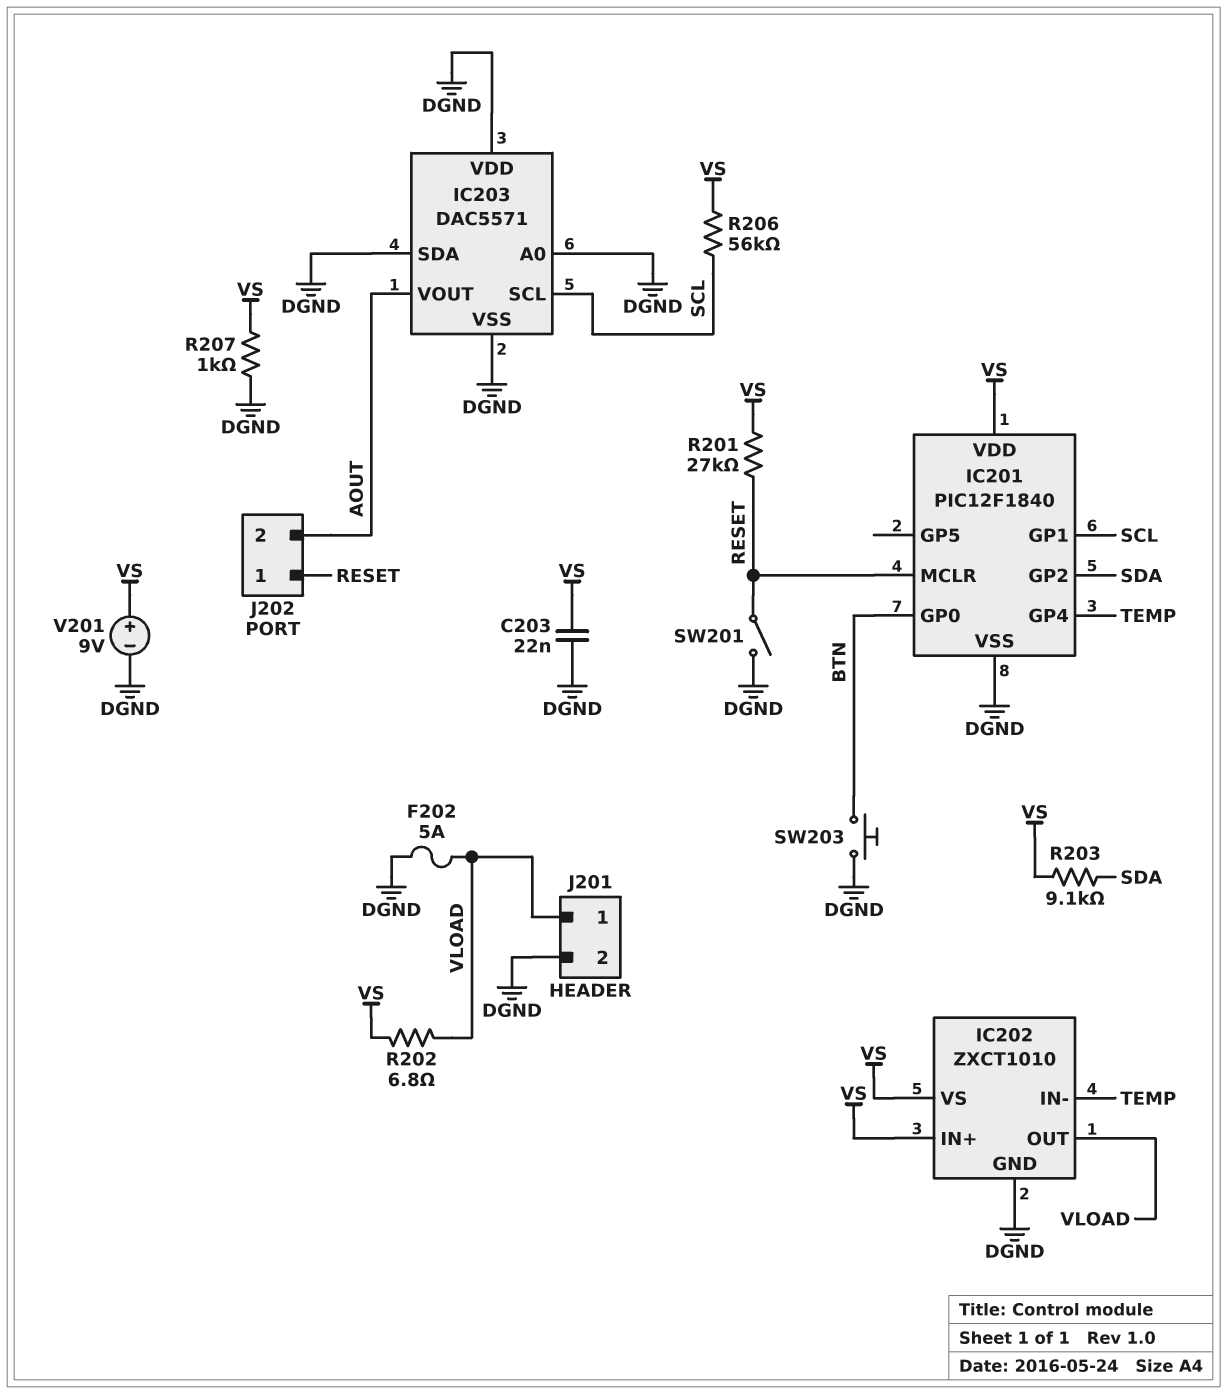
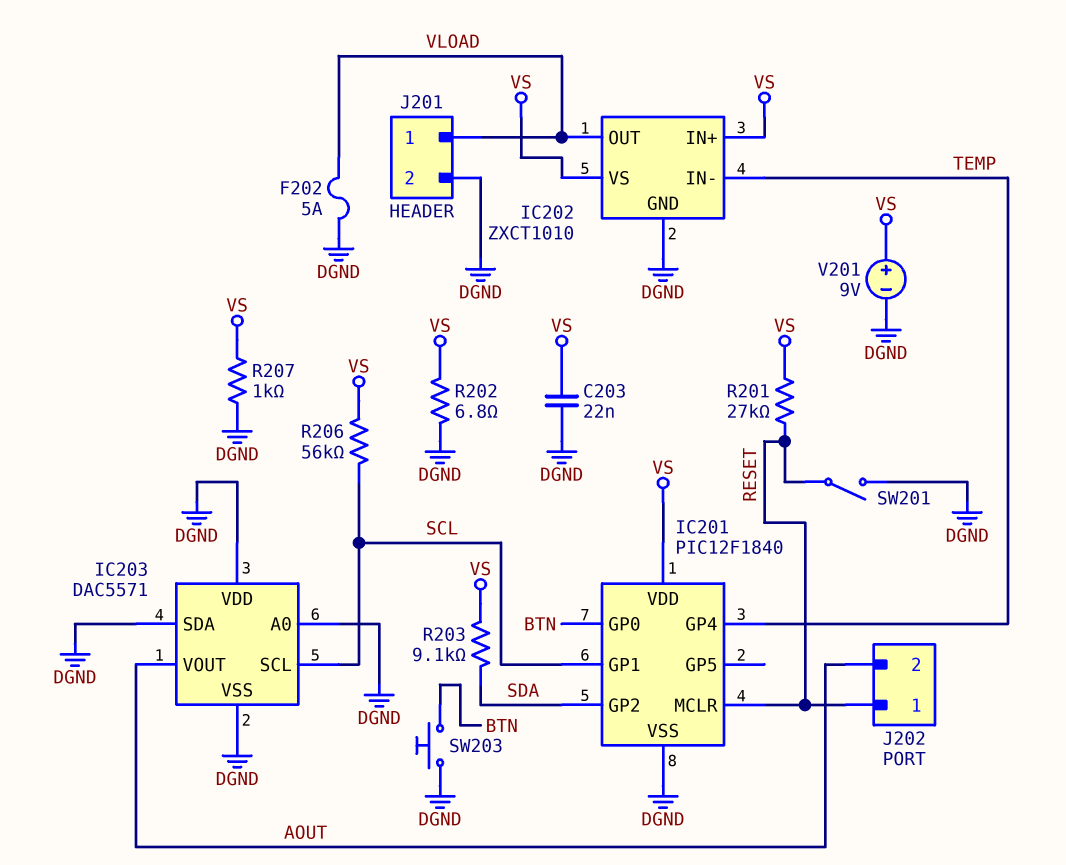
R202: 6.8 (VLOAD, VS) -> 6.8 (DGND, VS)

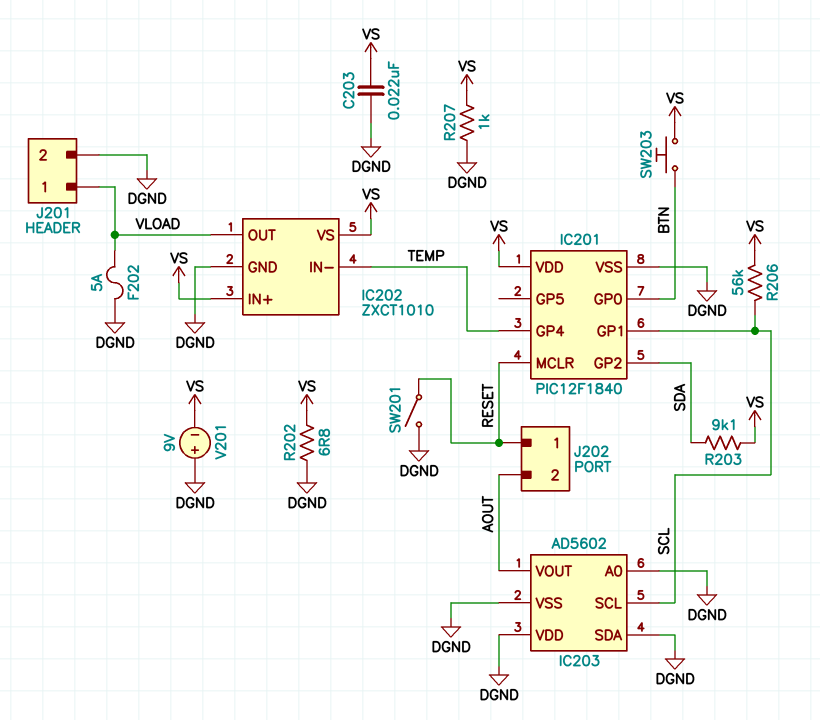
IC203: DAC5571 -> AD5602
R201: 27k (RESET, VS) -> none
SW203: button (BTN, DGND) -> button (BTN, VS)
V201: 9V (plus VS, minus DGND) -> 9V (plus DGND, minus VS)

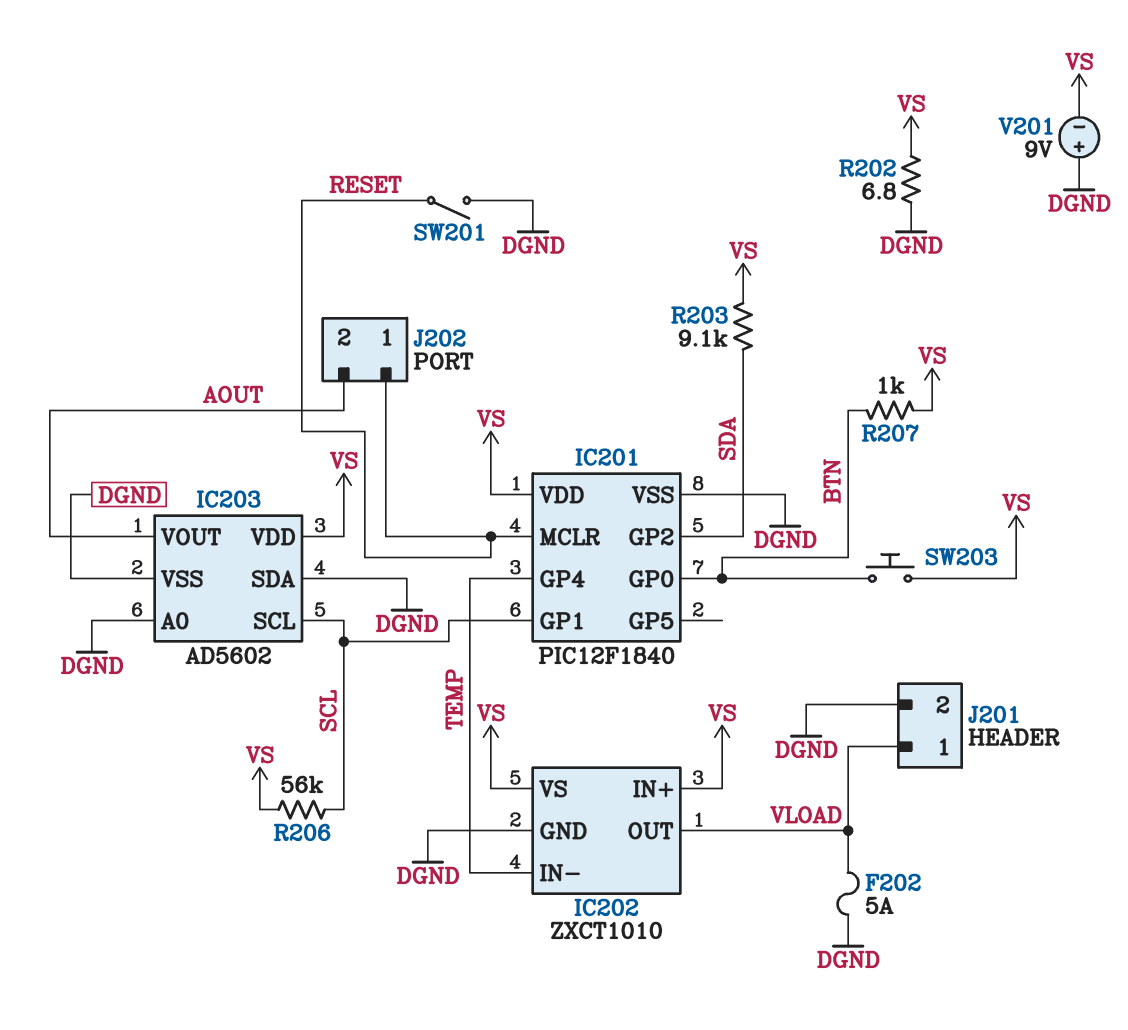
C203: 22nF (DGND, VS) -> none
IC203 pin VDD: DGND -> VS
R207: 1k (DGND, VS) -> 1k (BTN, VS)

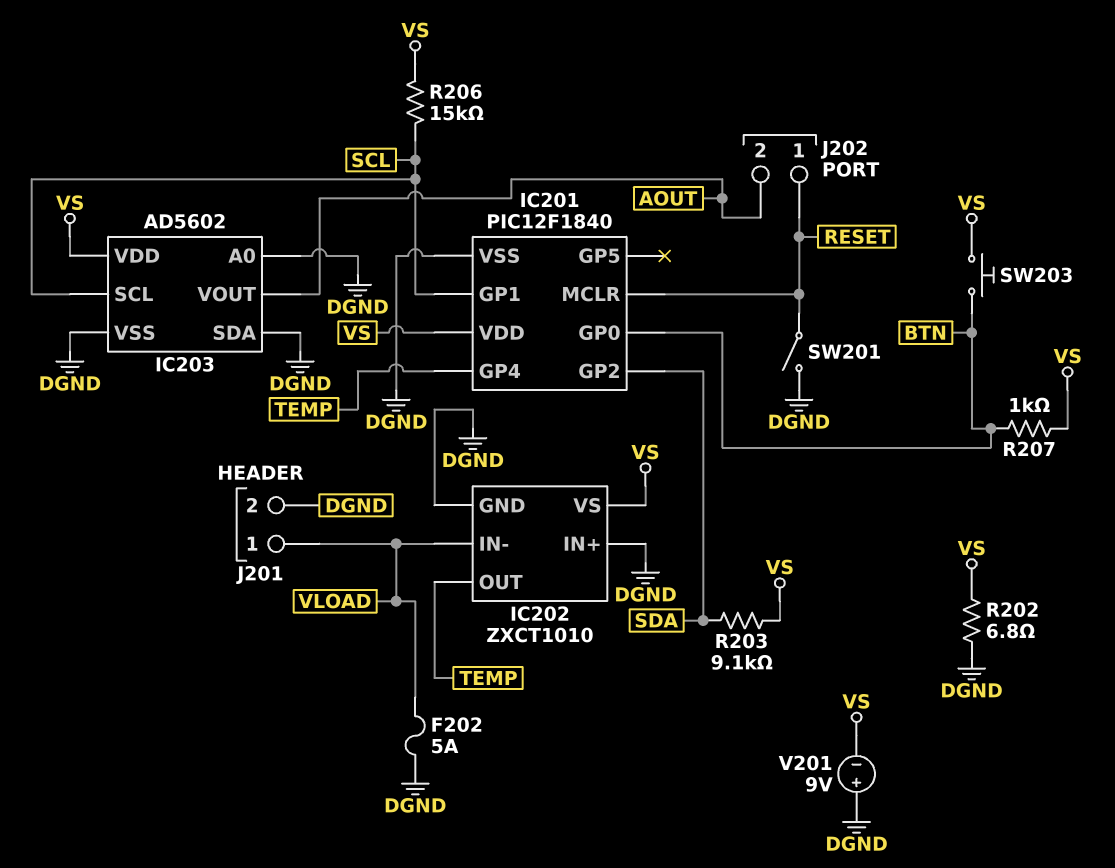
IC202 pin IN+: VS -> DGND
IC202 pin IN-: TEMP -> VLOAD
IC202 pin OUT: VLOAD -> TEMP
R206: 56k (SCL, VS) -> 15k (SCL, VS)

